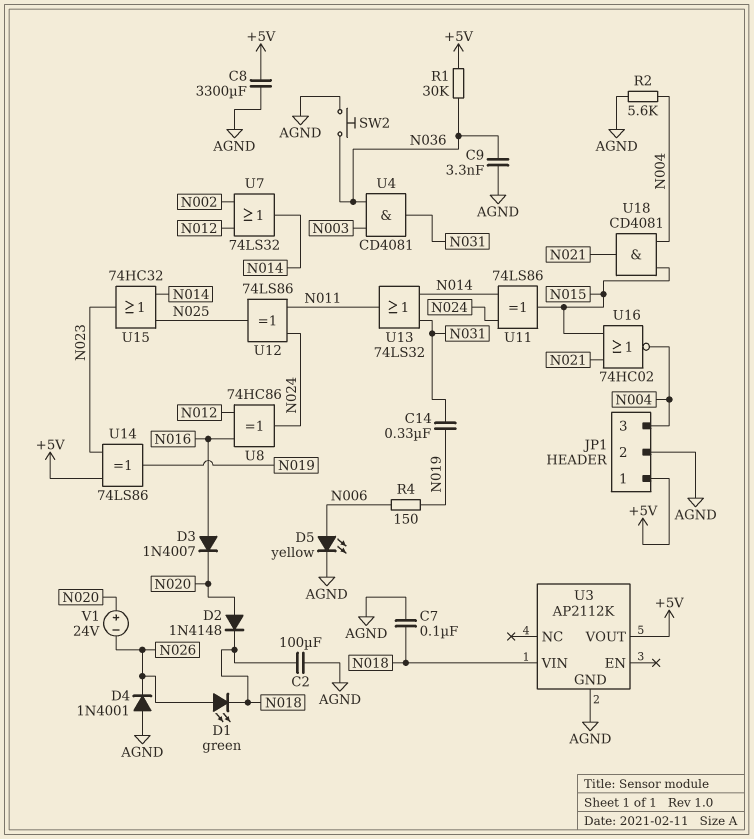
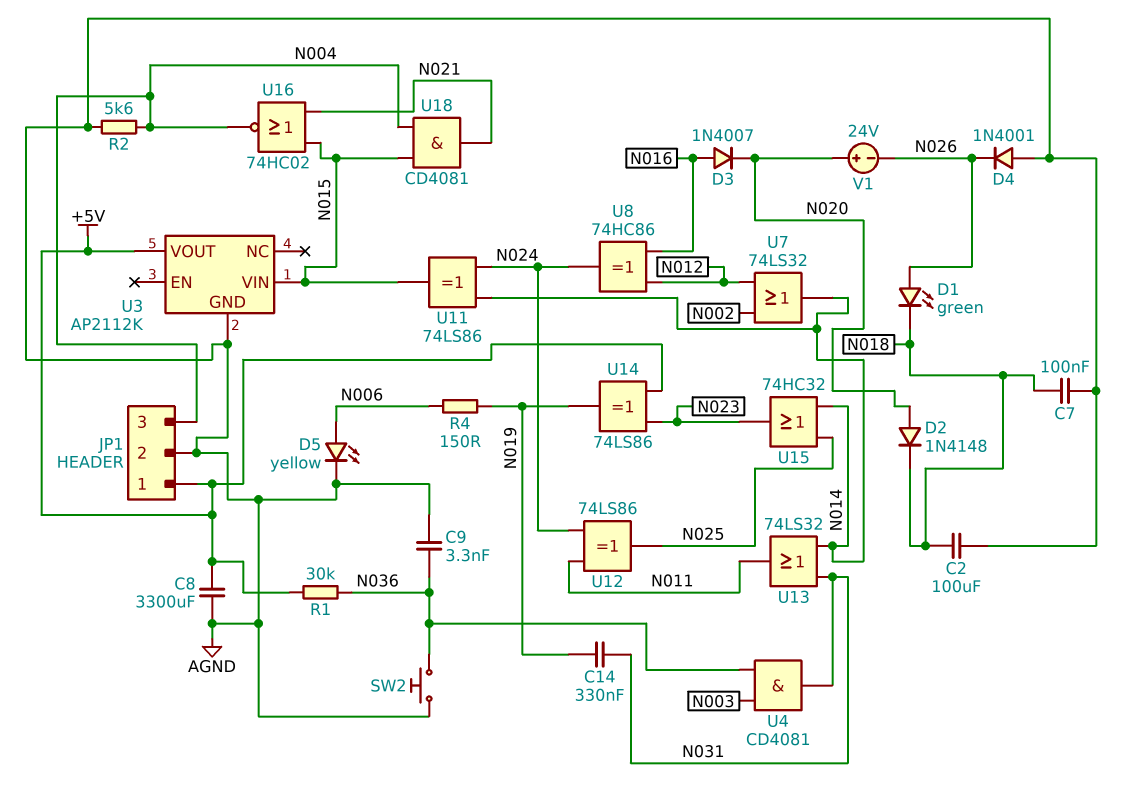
U3 pin VIN: N018 -> N015

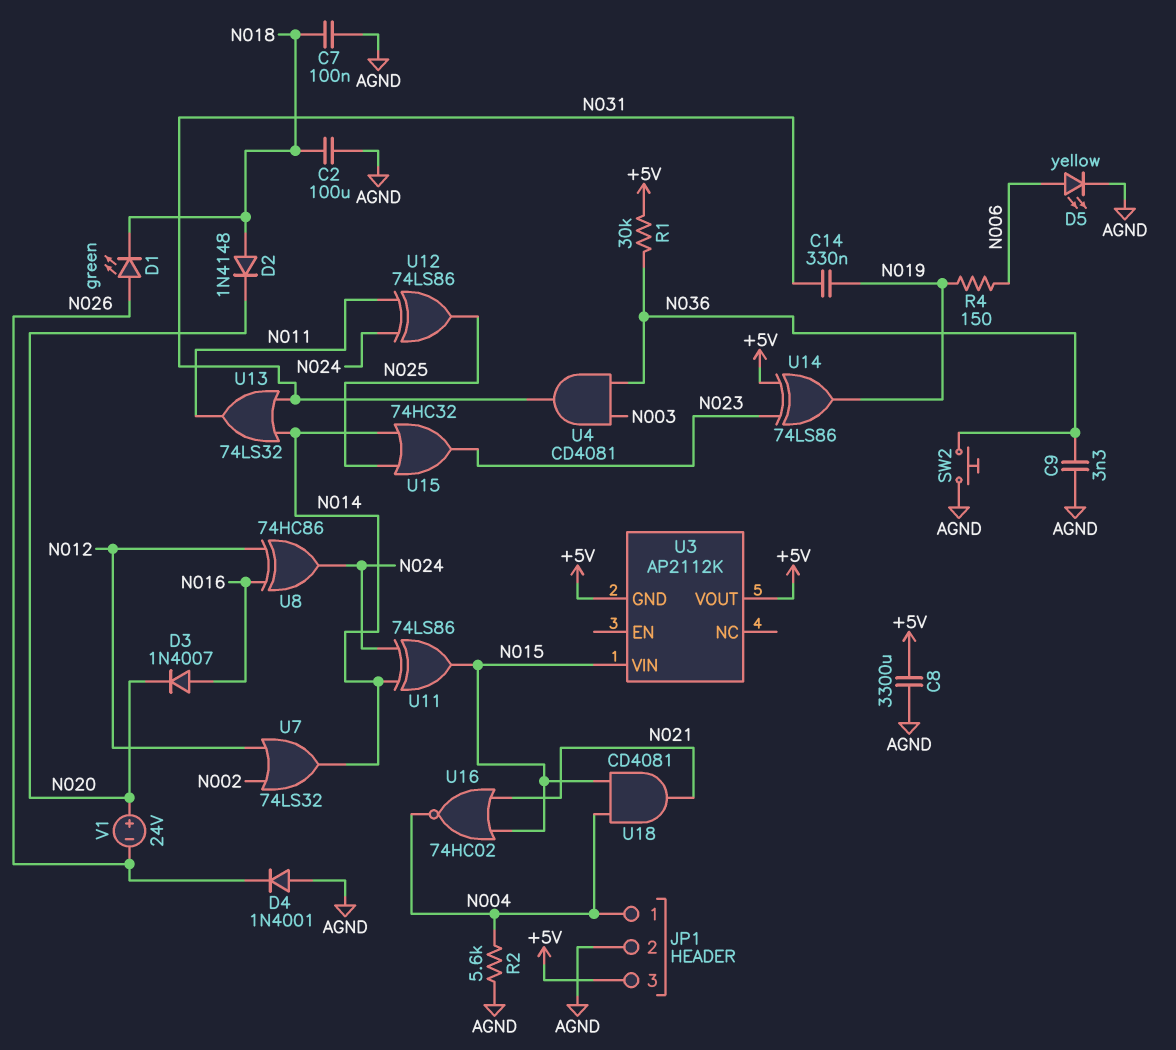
D2: diode 1N4148 (A N020, K N018) -> diode 1N4148 (A N018, K N020)
JP1 pin 1: +5V -> N004
JP1 pin 3: N004 -> +5V
U3 pin GND: AGND -> +5V

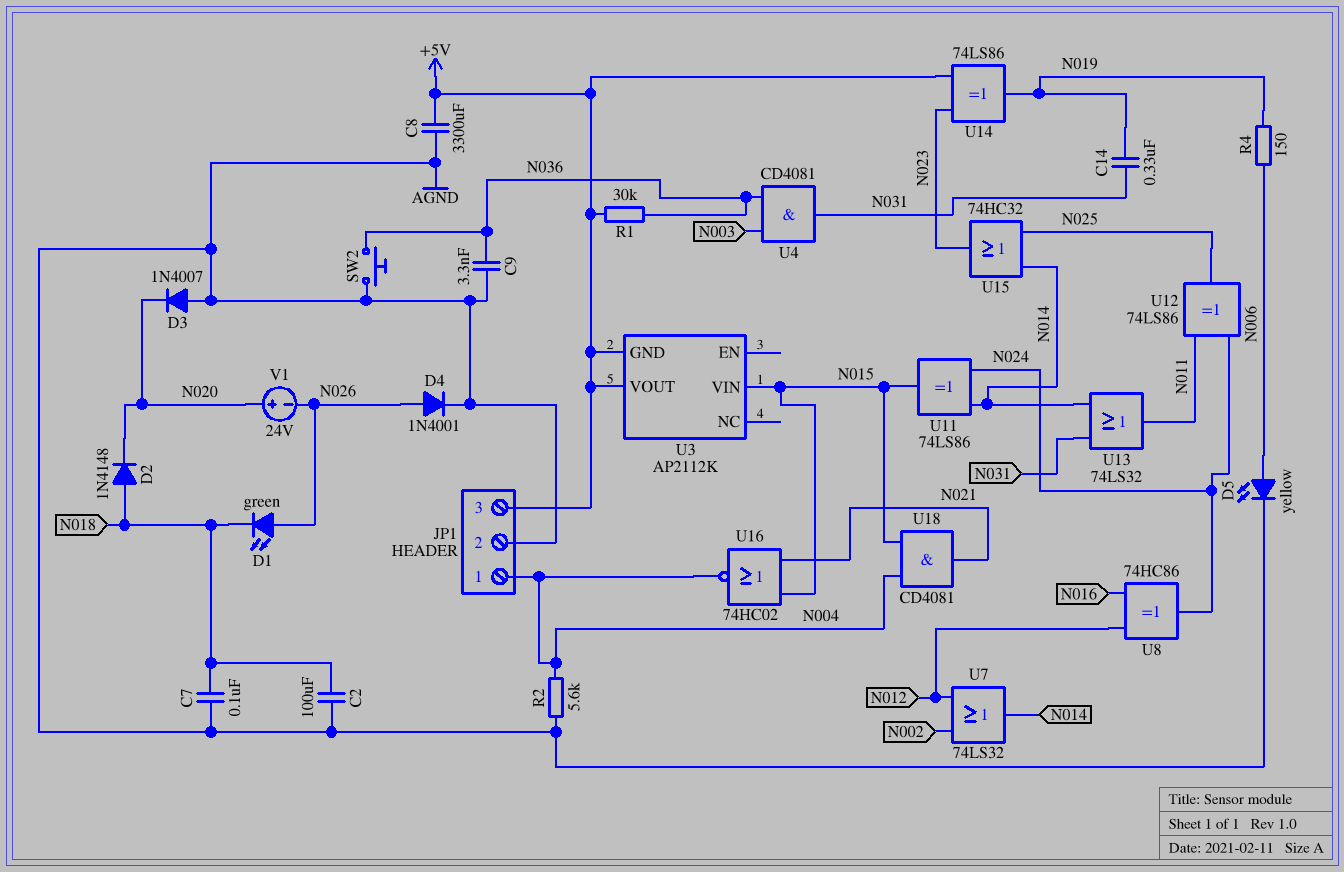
D3: diode 1N4007 (A N016, K N020) -> diode 1N4007 (A AGND, K N020)
D4: diode 1N4001 (A AGND, K N026) -> diode 1N4001 (A N026, K AGND)

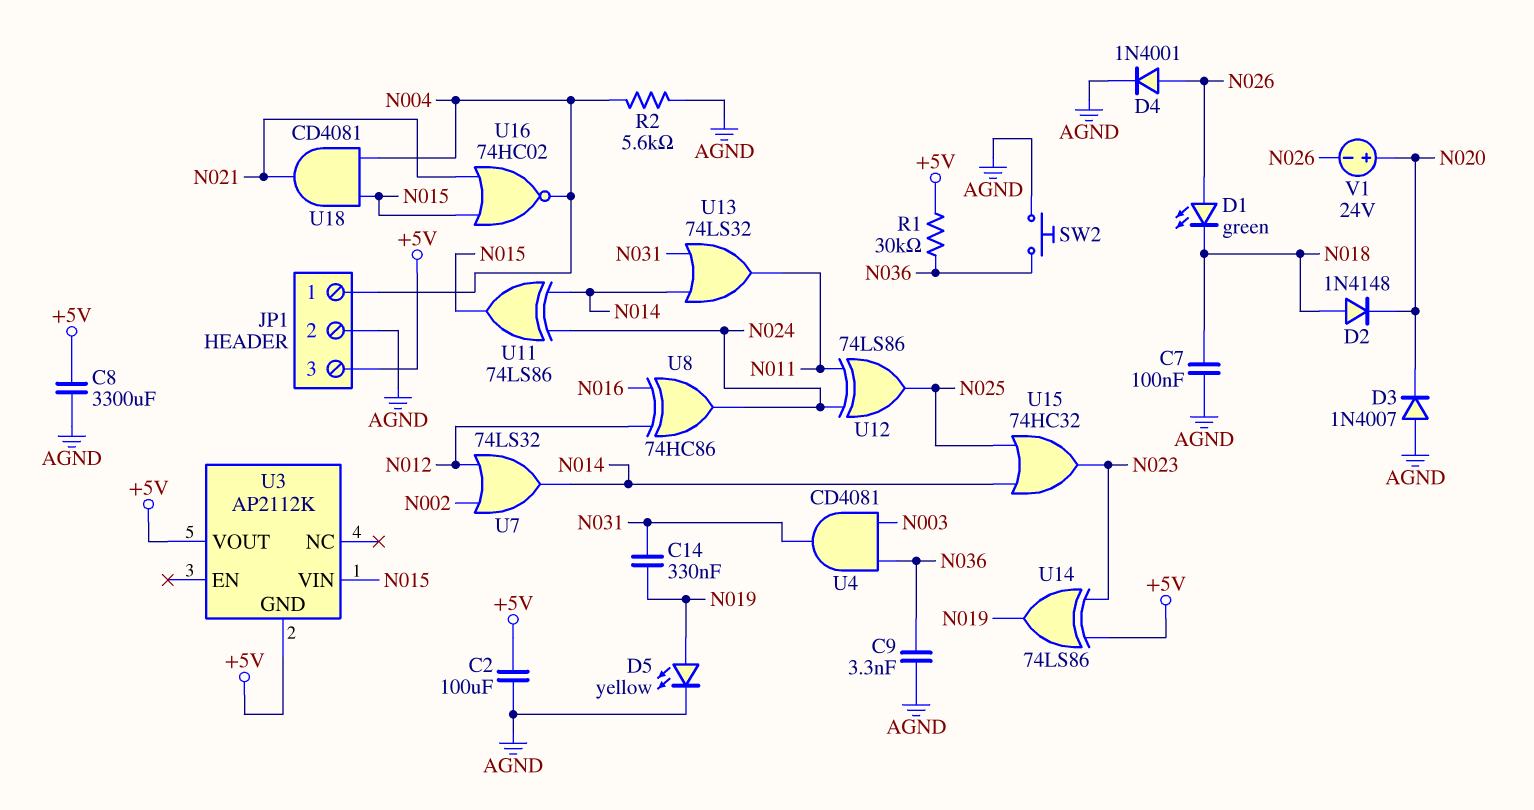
C2: 100uF (AGND, N018) -> 100uF (+5V, AGND)
D5: LED yellow (A N006, K AGND) -> LED yellow (A N019, K AGND)
R4: 150 (N006, N019) -> none

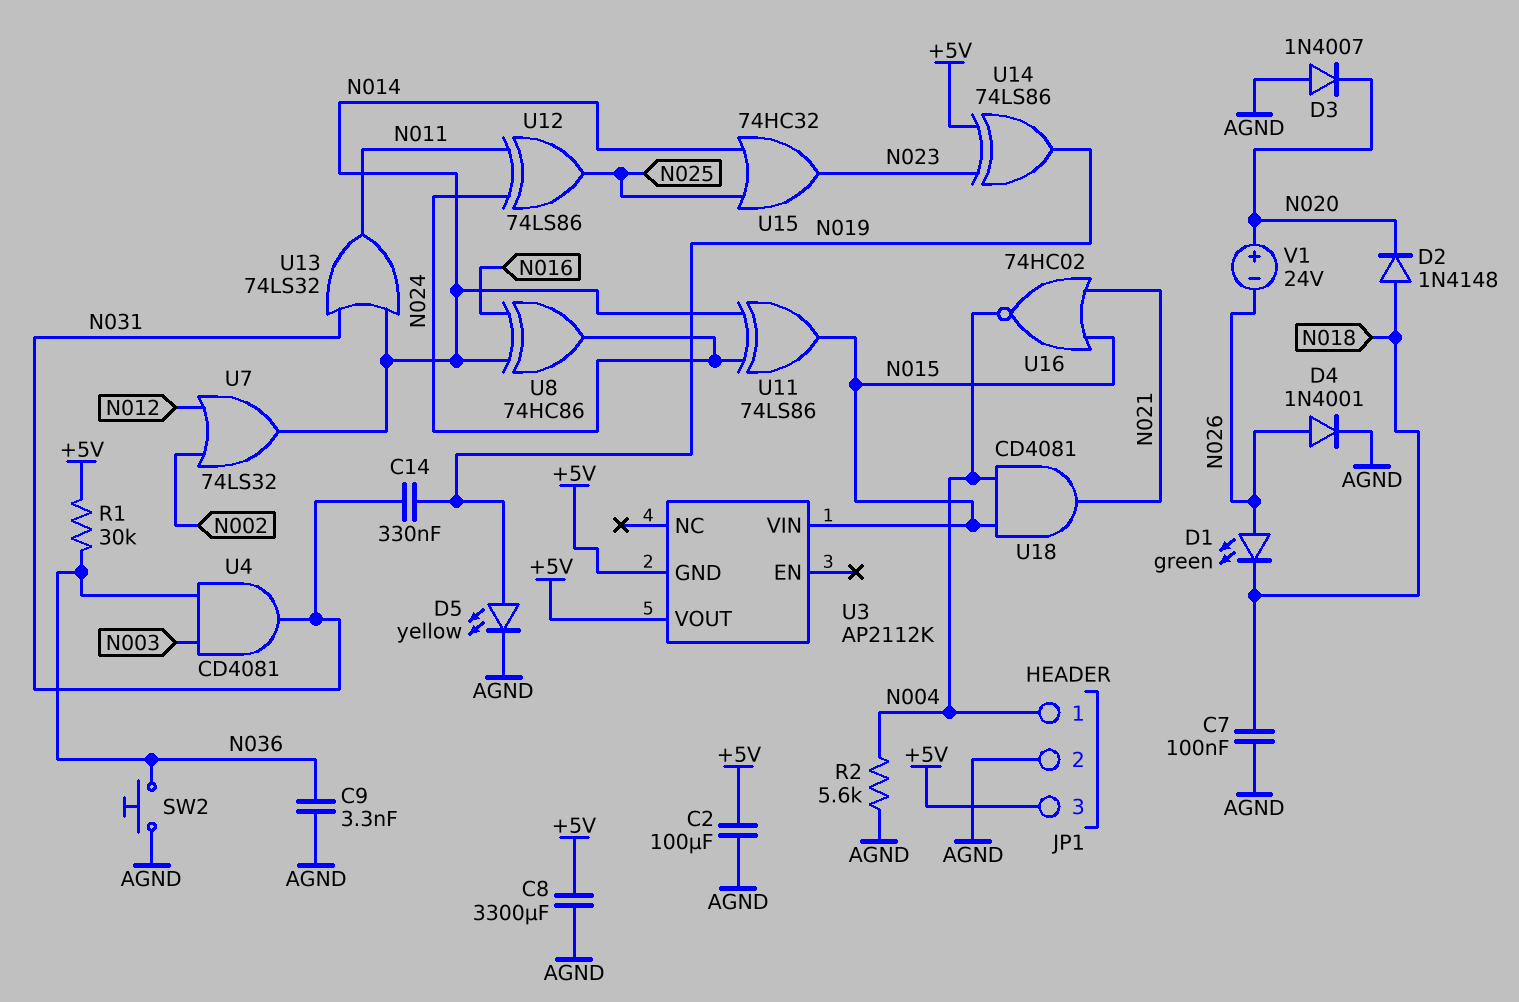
U8: XOR 74HC86 (in N012, in N016, out N024) -> XOR 74HC86 (in N014, in N016, out N024)

